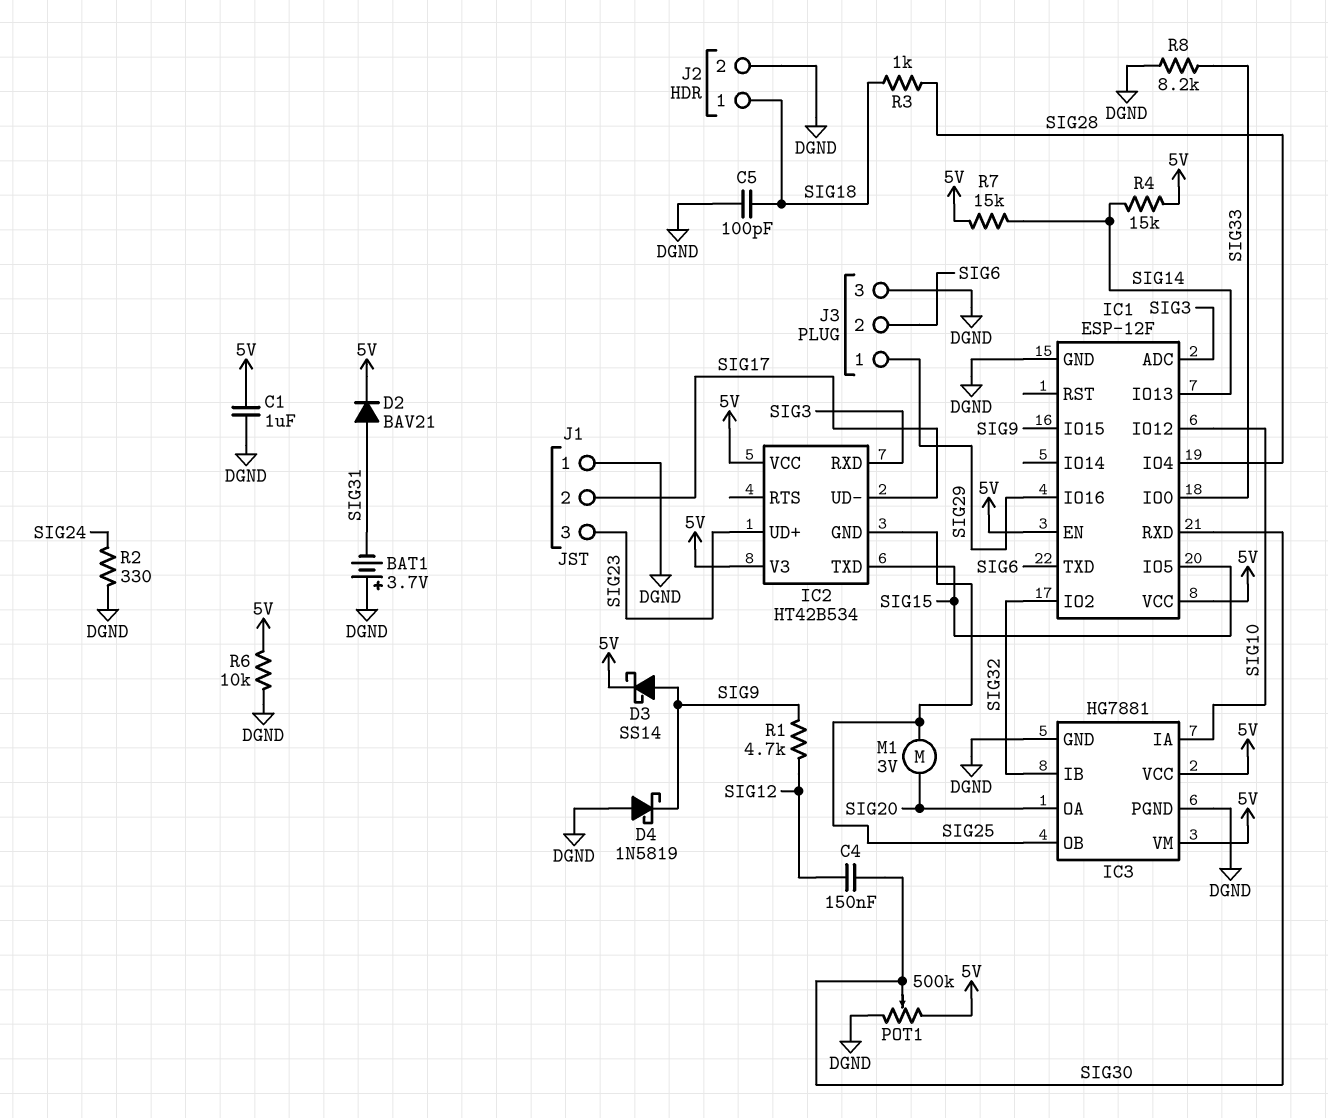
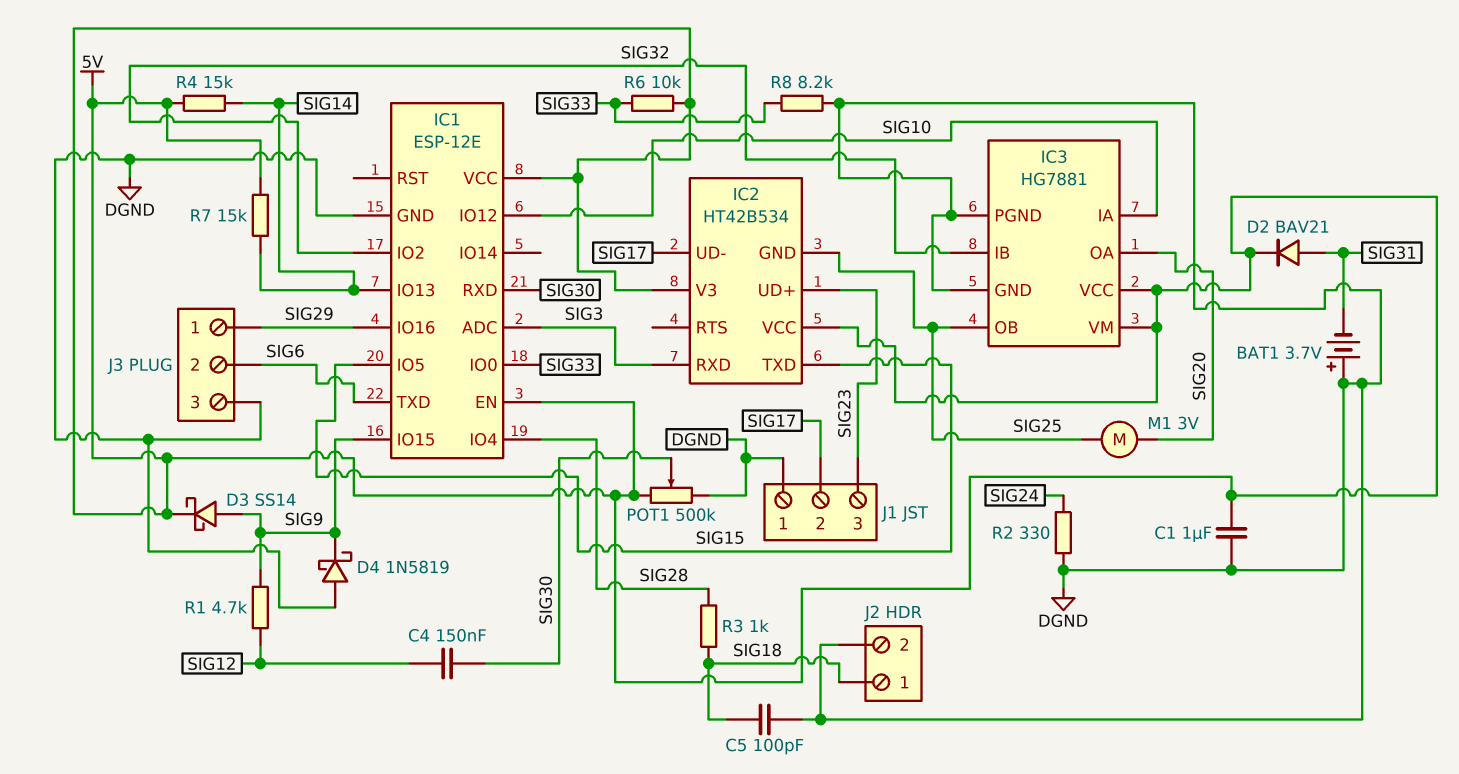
IC1: ESP-12F -> ESP-12E
R6: 10k (5V, DGND) -> 10k (5V, SIG33)

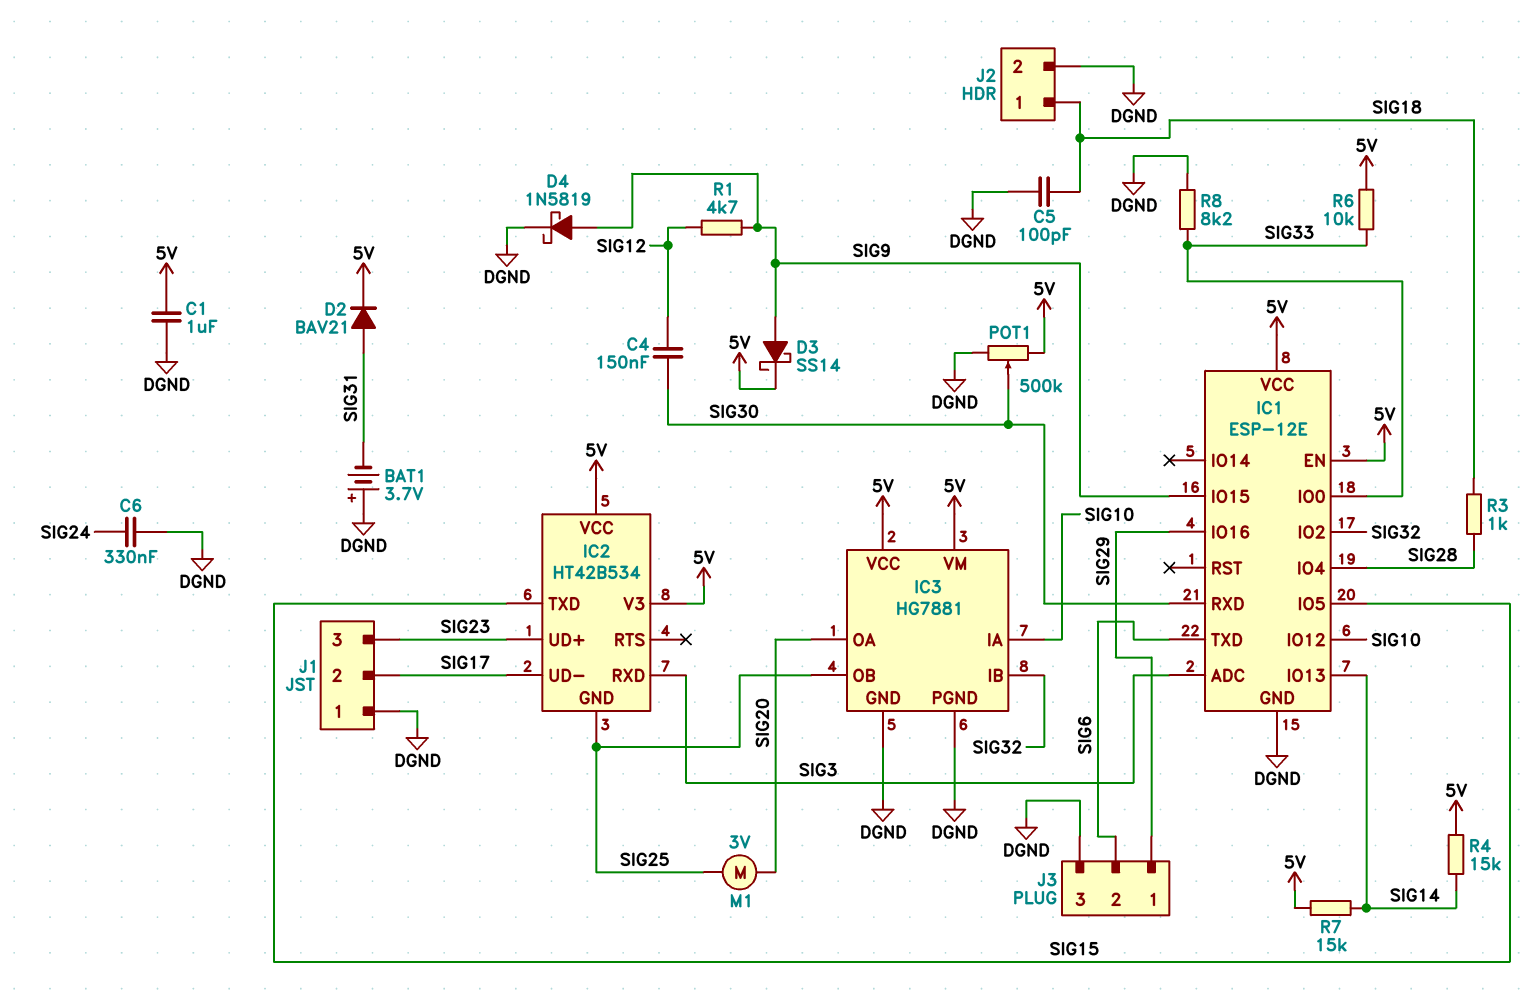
C6: none -> 330nF (DGND, SIG24)
D4: schottky 1N5819 (A DGND, K SIG9) -> schottky 1N5819 (A SIG9, K DGND)
R2: 330 (DGND, SIG24) -> none

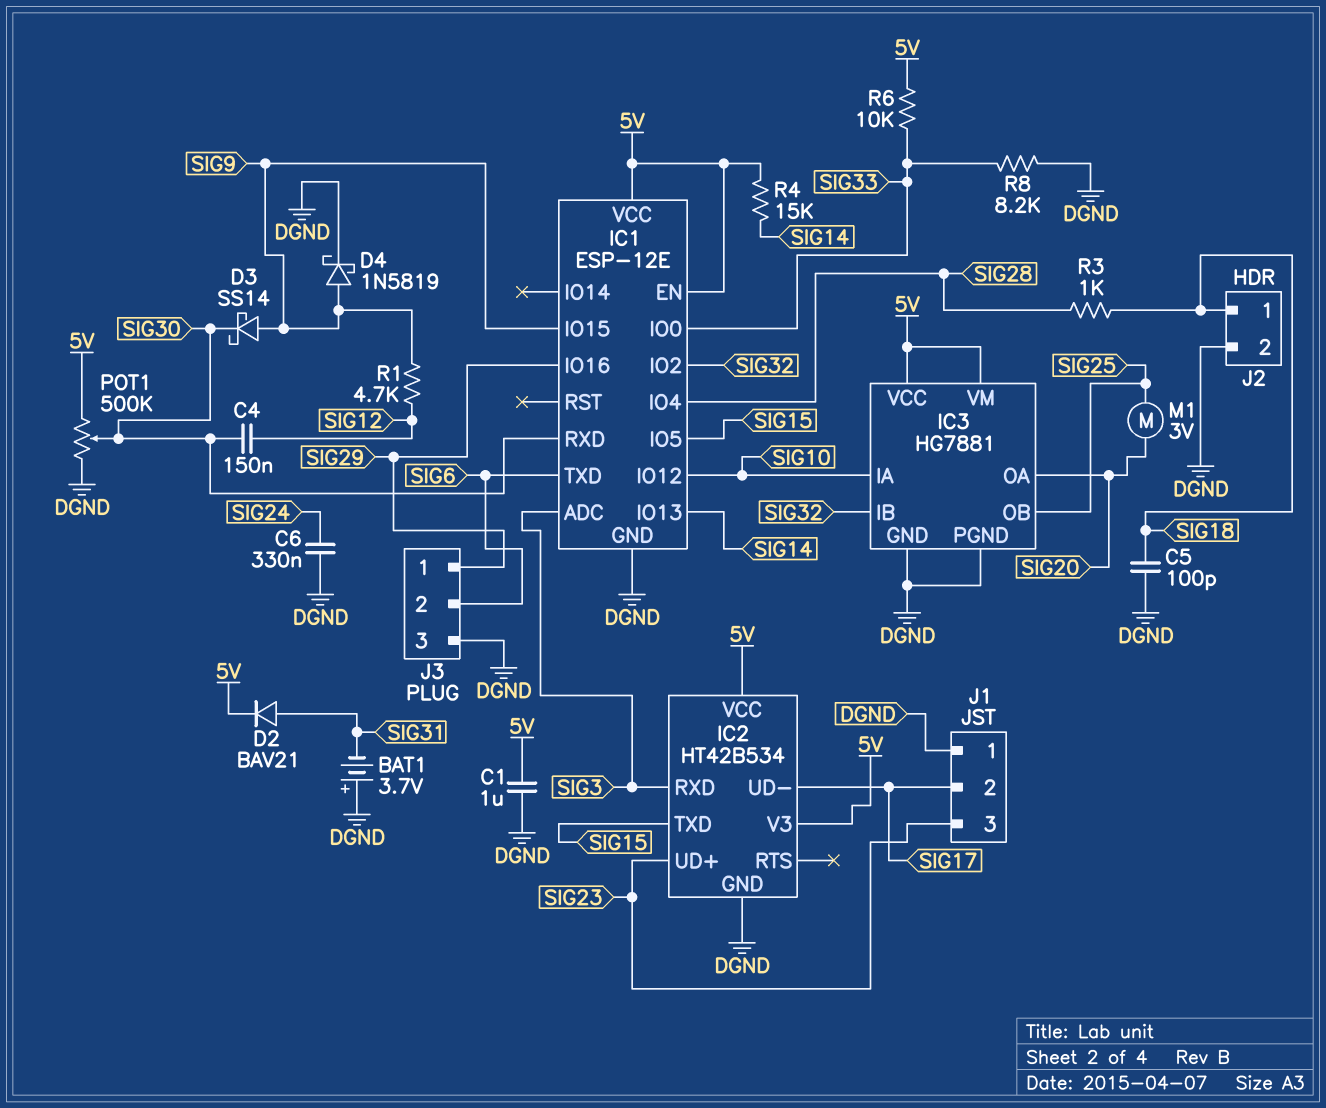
D3: schottky SS14 (A SIG9, K 5V) -> schottky SS14 (A SIG9, K SIG30)
IC2 pin GND: SIG25 -> DGND
R7: 15k (5V, SIG14) -> none

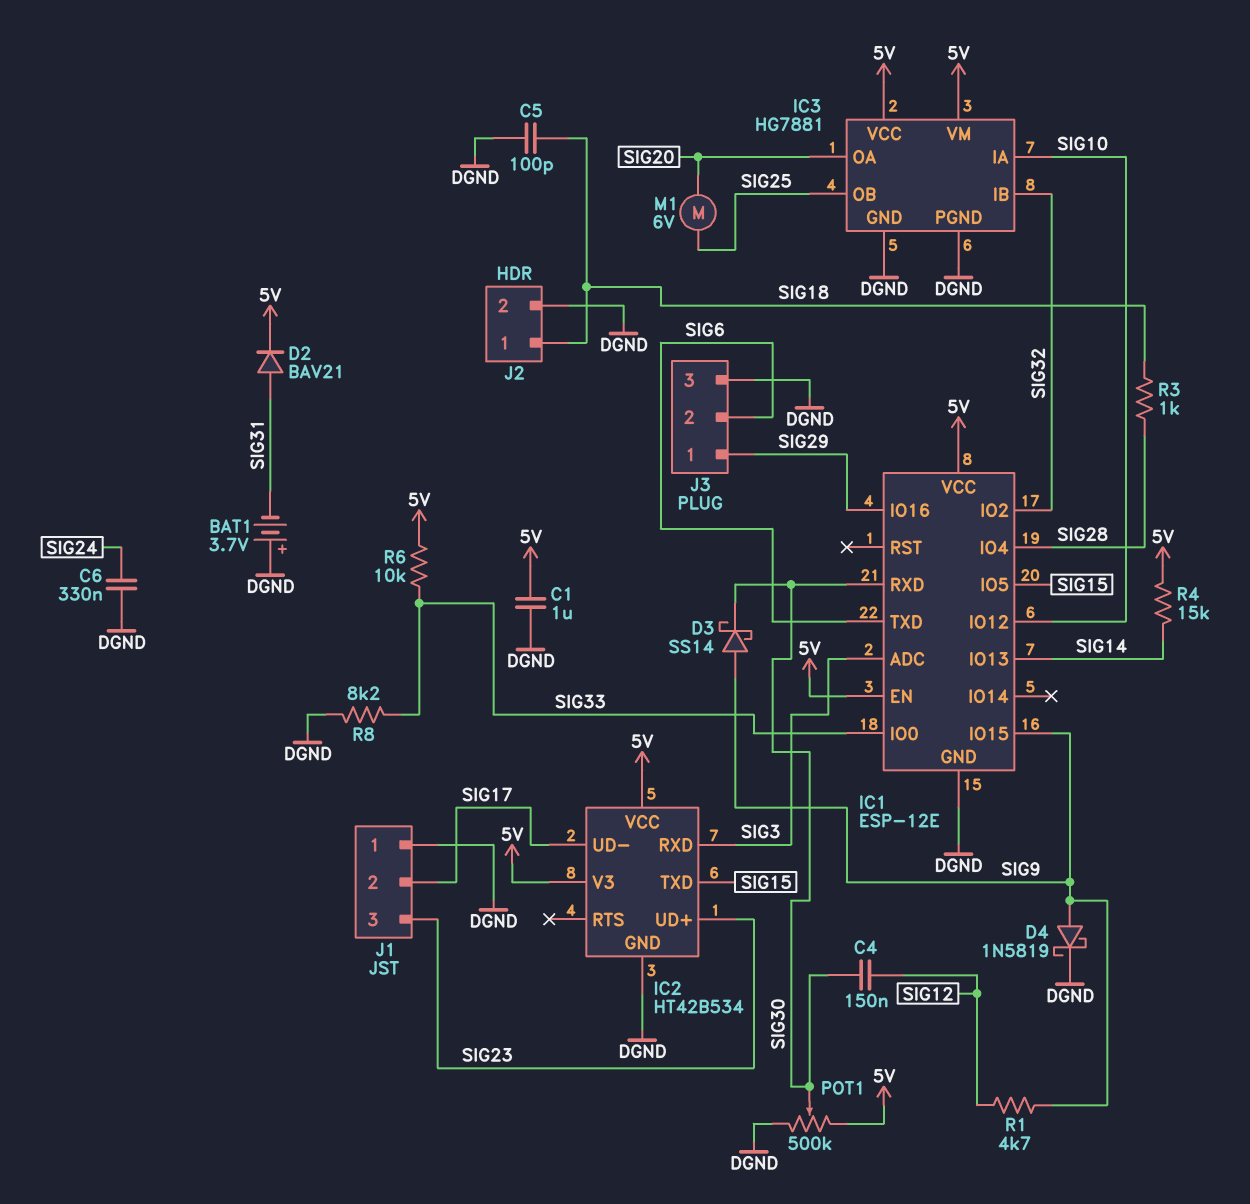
M1: motor 3V (SIG20, SIG25) -> motor 6V (SIG20, SIG25)

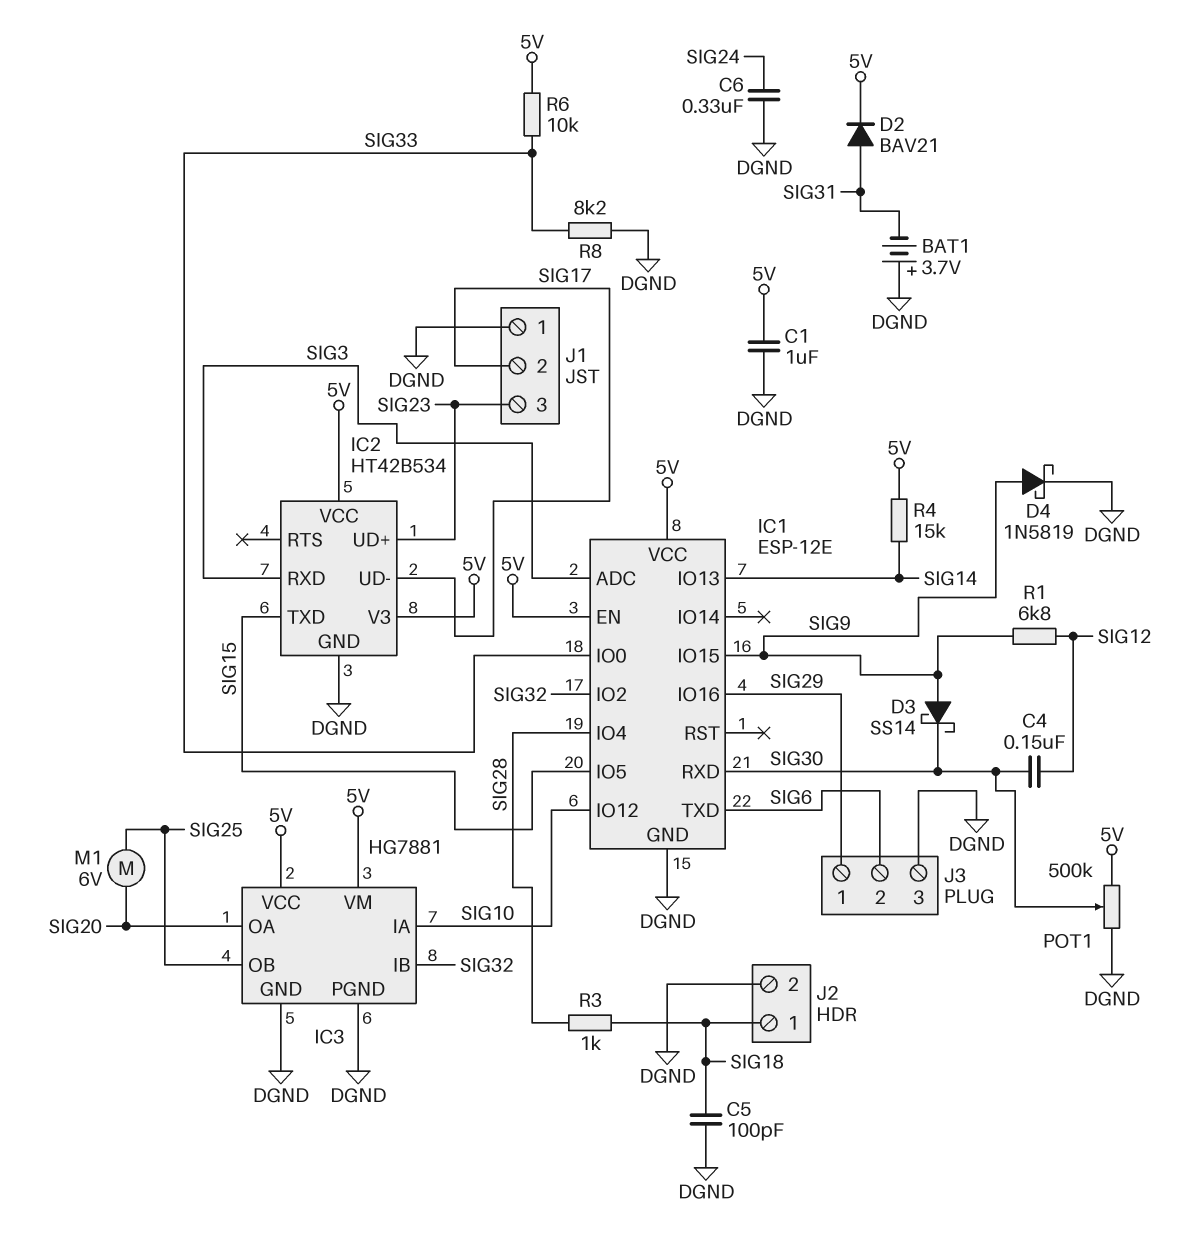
R1: 4.7k (SIG9, SIG12) -> 6.8k (SIG9, SIG12)

